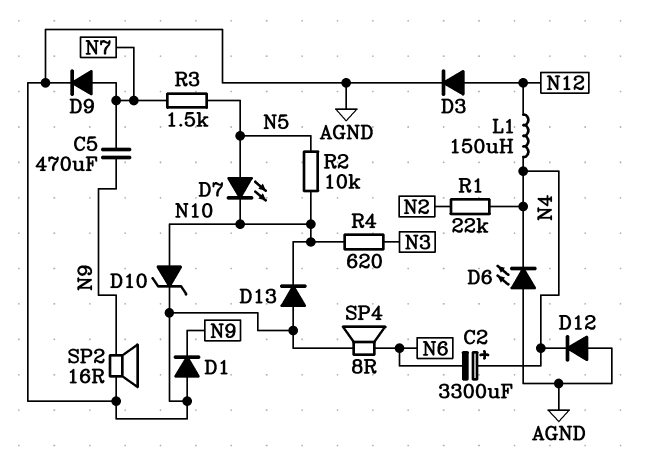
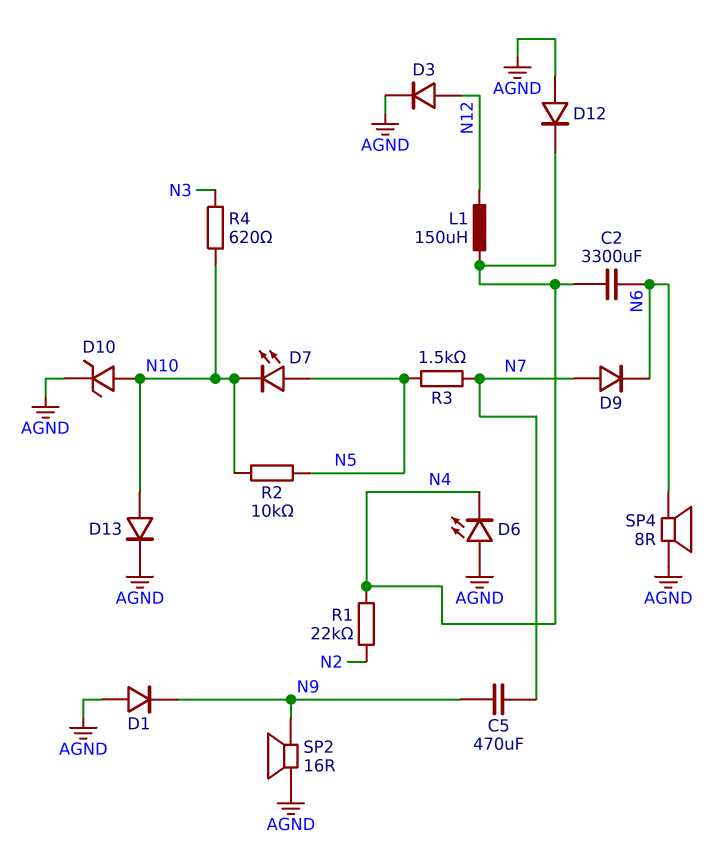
C2: 3300uF (plus N4, minus N6) -> 3300uF (N4, N6)
D9: diode (A N7, K AGND) -> diode (A N7, K N6)
D13: diode (A AGND, K N10) -> diode (A N10, K AGND)

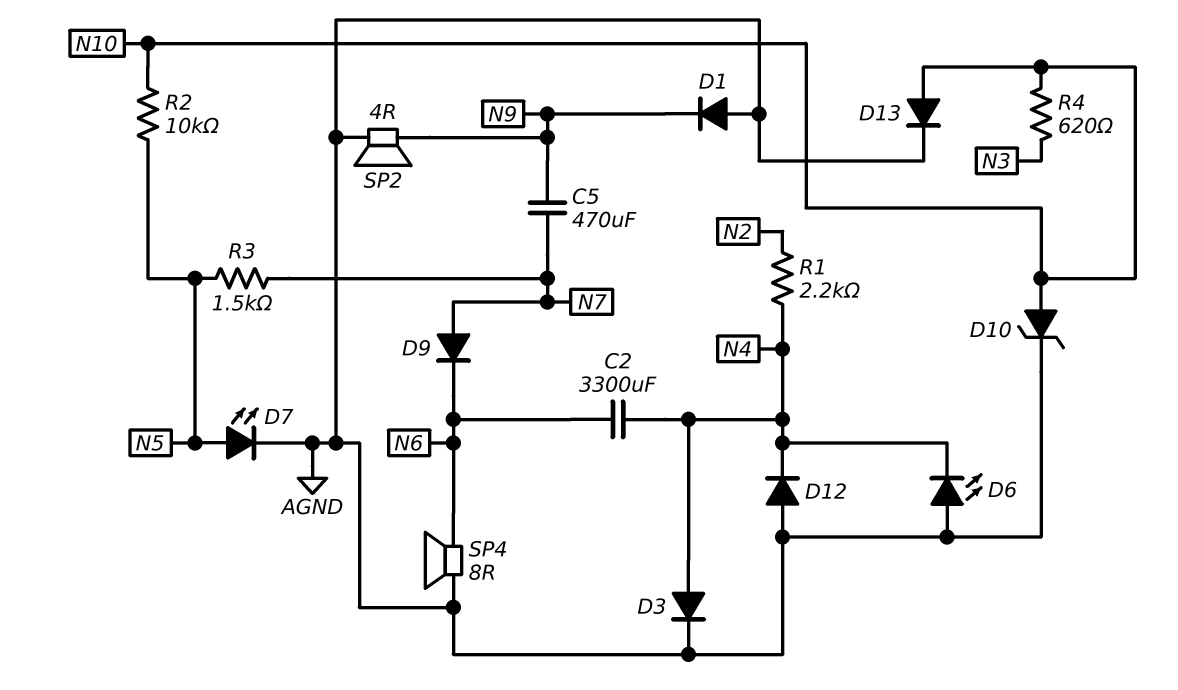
D3: diode (A N12, K AGND) -> diode (A N4, K AGND)
D7: LED (A N5, K N10) -> LED (A N5, K AGND)
L1: 150uH (N4, N12) -> none
R1: 22k (N2, N4) -> 2.2k (N2, N4)
SP2: speaker 16R (AGND, N9) -> speaker 4R (AGND, N9)

